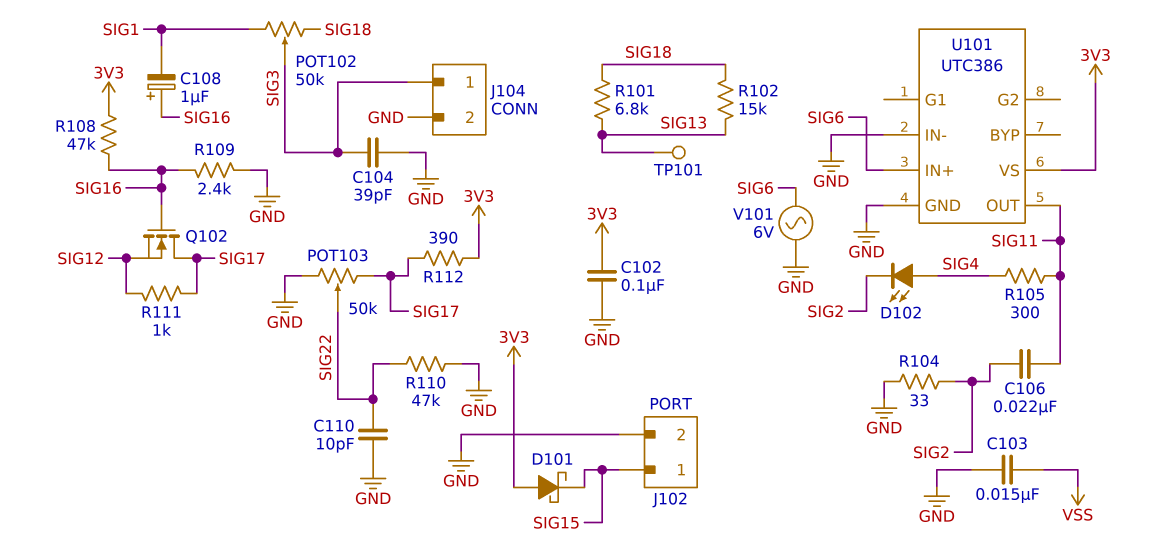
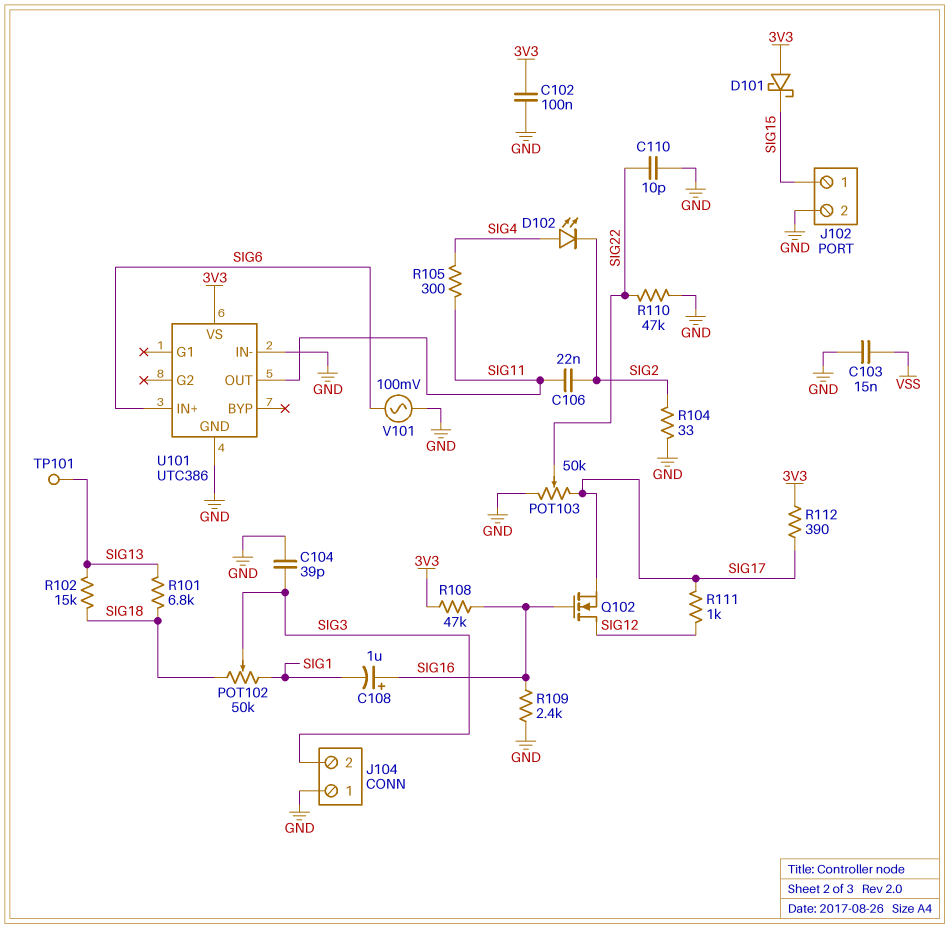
J104 pin 1: SIG3 -> GND
J104 pin 2: GND -> SIG3
Q102: NMOS (G SIG16, D SIG17, S SIG12) -> NMOS (G SIG16, D SIG12, S SIG17)
V101: AC 6V (GND, SIG6) -> AC 100mV (GND, SIG6)

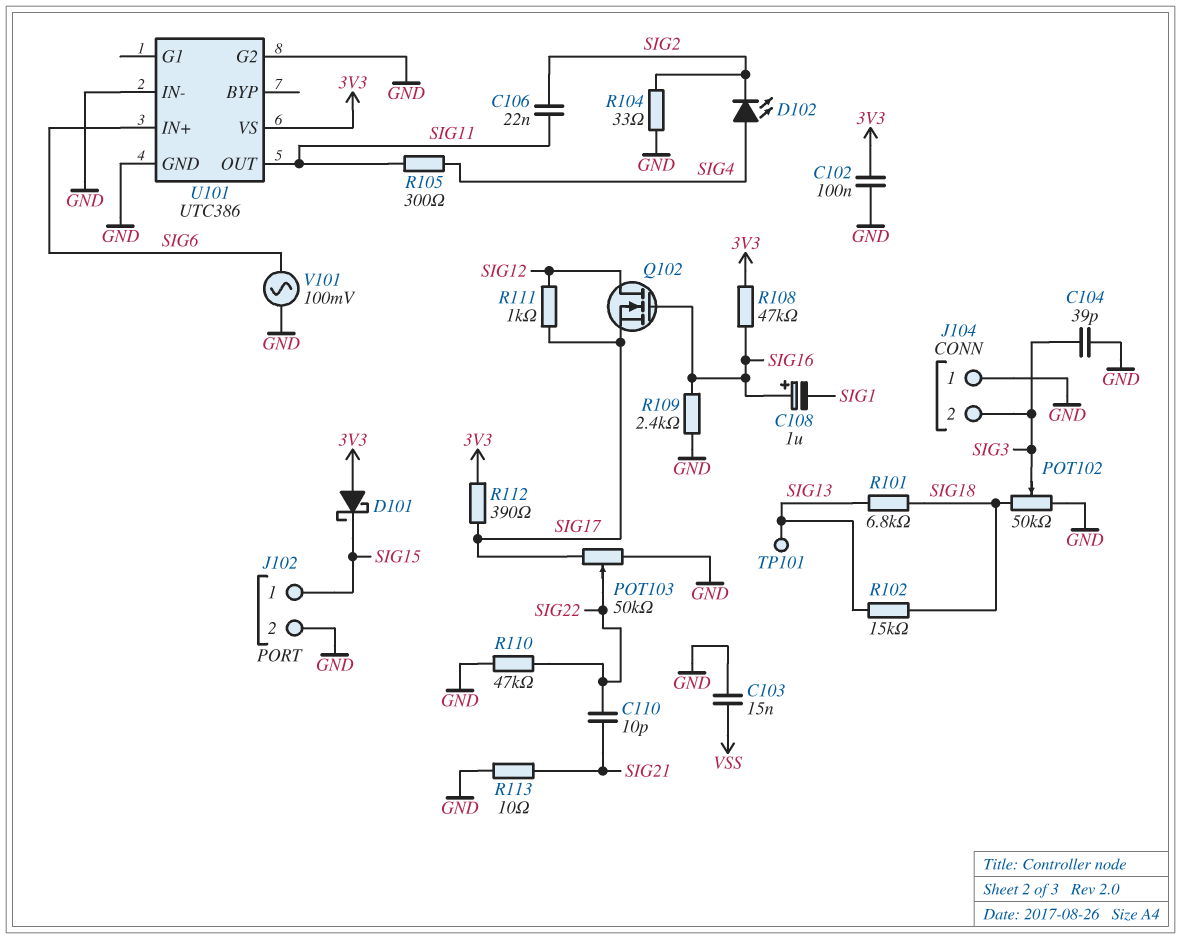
C110: 10pF (GND, SIG22) -> 10pF (SIG21, SIG22)
POT102: 50k (SIG1, SIG18, wiper SIG3) -> 50k (GND, SIG18, wiper SIG3)
R113: none -> 10 (GND, SIG21)
U101 pin G2: none -> GND

